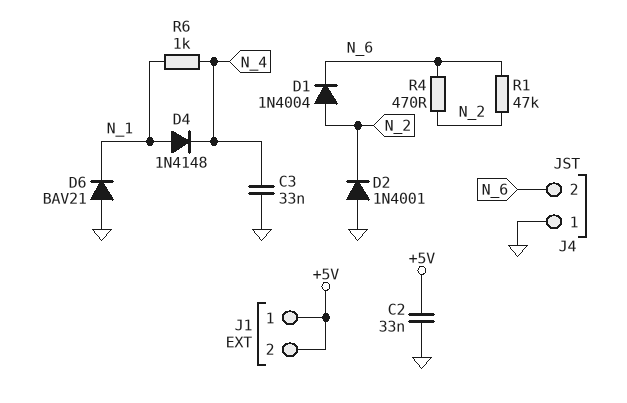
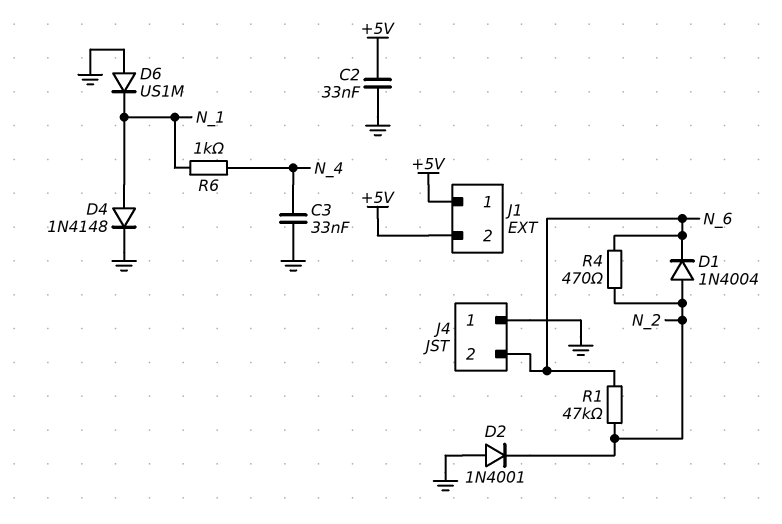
D4: diode 1N4148 (A N_1, K N_4) -> diode 1N4148 (A N_1, K GND)
D6: diode BAV21 (A GND, K N_1) -> diode US1M (A GND, K N_1)

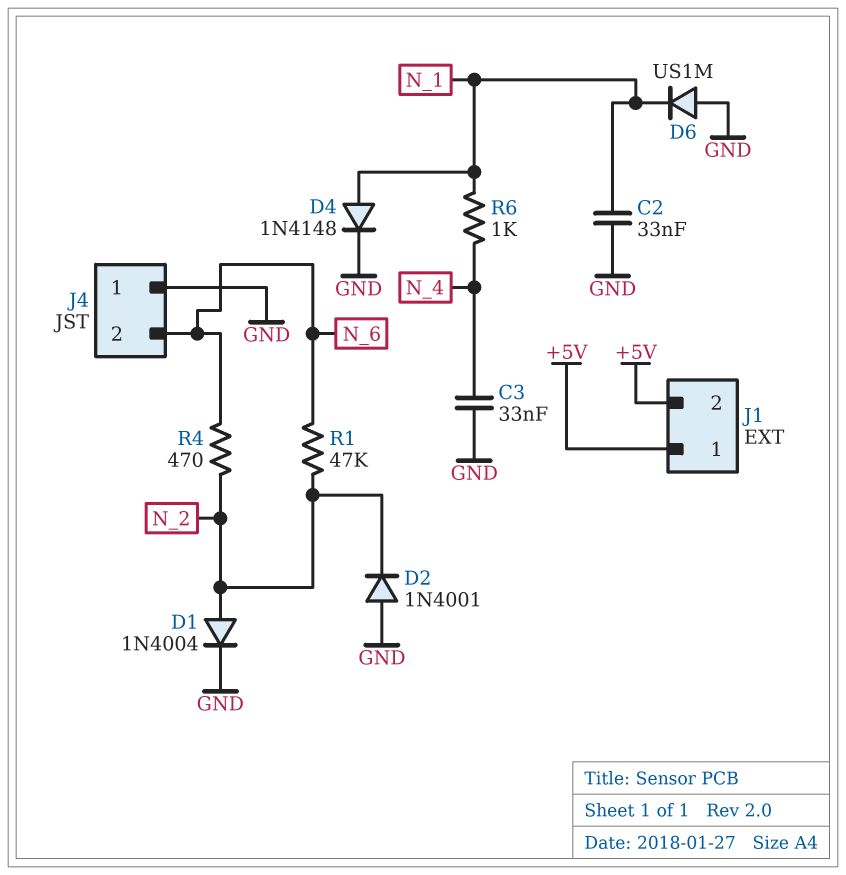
C2: 33nF (+5V, GND) -> 33nF (GND, N_1)
D1: diode 1N4004 (A N_2, K N_6) -> diode 1N4004 (A N_2, K GND)

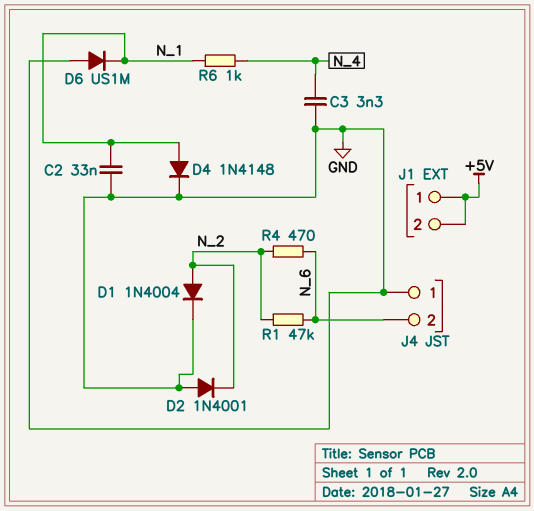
C3: 33nF (GND, N_4) -> 3.3nF (GND, N_4)

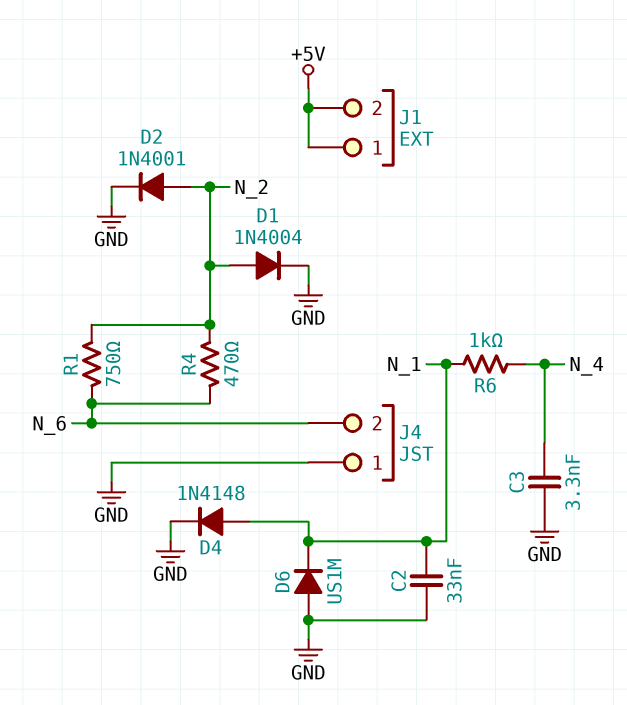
D2: diode 1N4001 (A GND, K N_2) -> diode 1N4001 (A N_2, K GND)
R1: 47k (N_2, N_6) -> 750 (N_2, N_6)

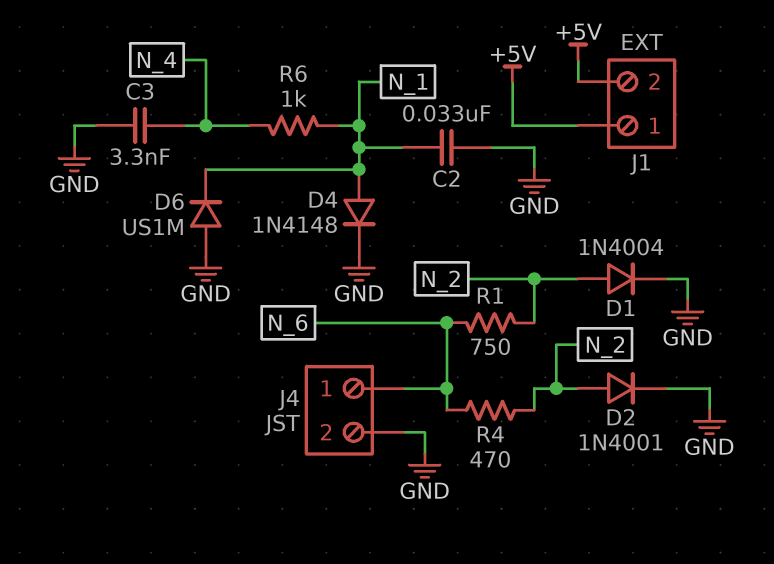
J4 pin 1: GND -> N_6
J4 pin 2: N_6 -> GND

